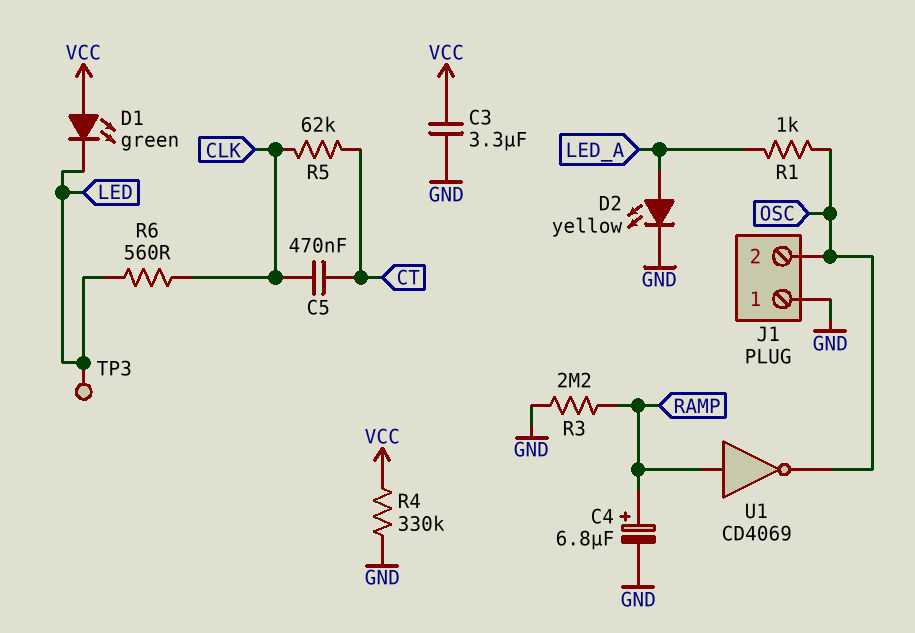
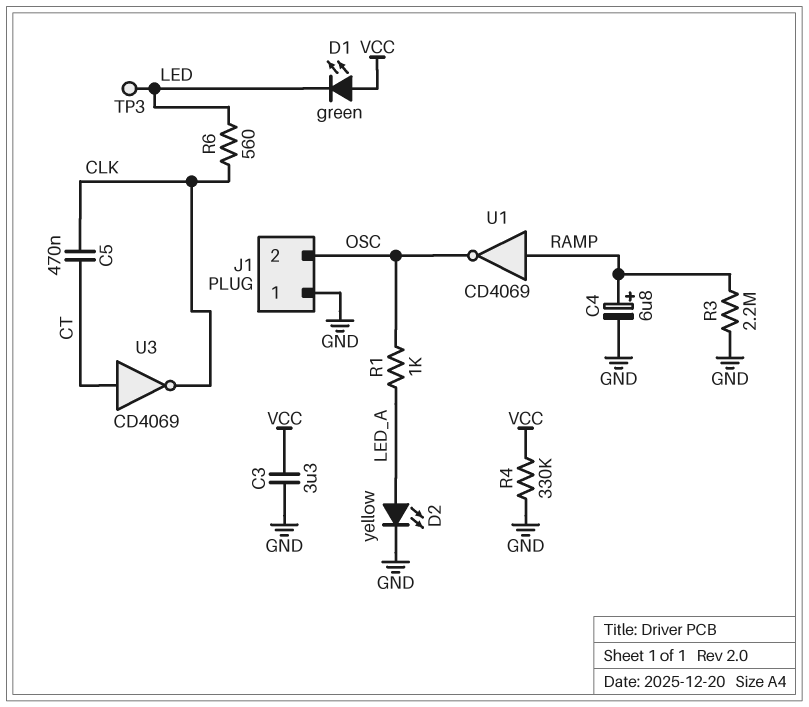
R5: 62k (CLK, CT) -> none
U3: none -> NOT CD4069 (in CT, out CLK)

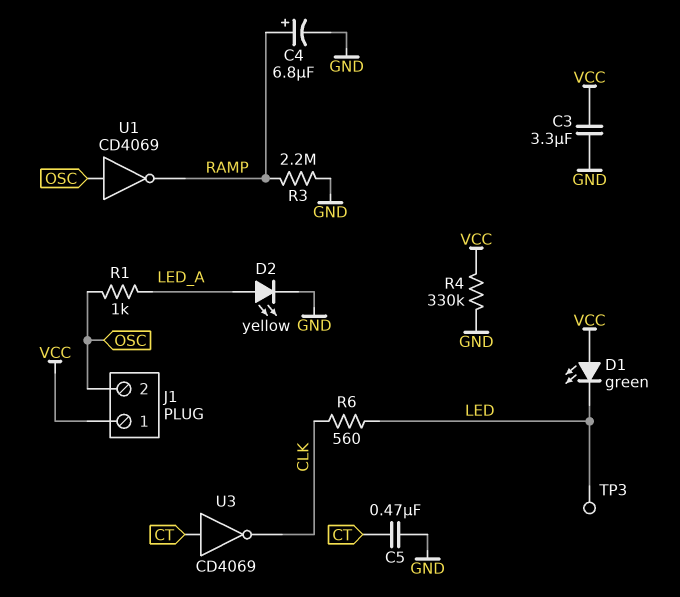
C5: 470nF (CLK, CT) -> 470nF (CT, GND)
J1 pin 1: GND -> VCC
U1: NOT CD4069 (in RAMP, out OSC) -> NOT CD4069 (in OSC, out RAMP)

